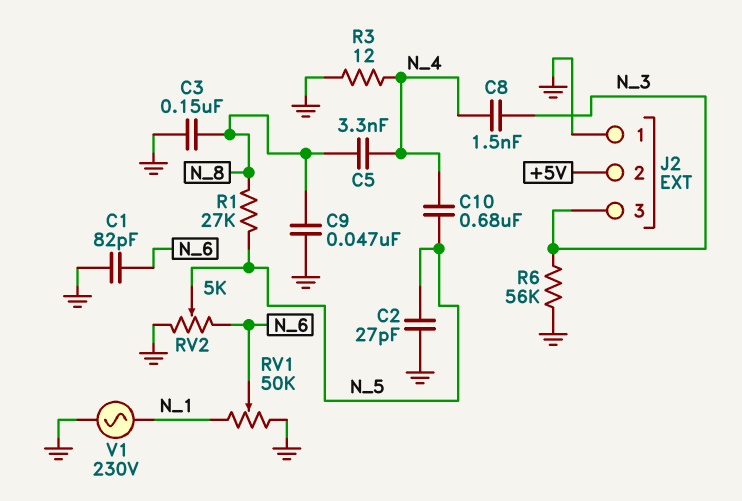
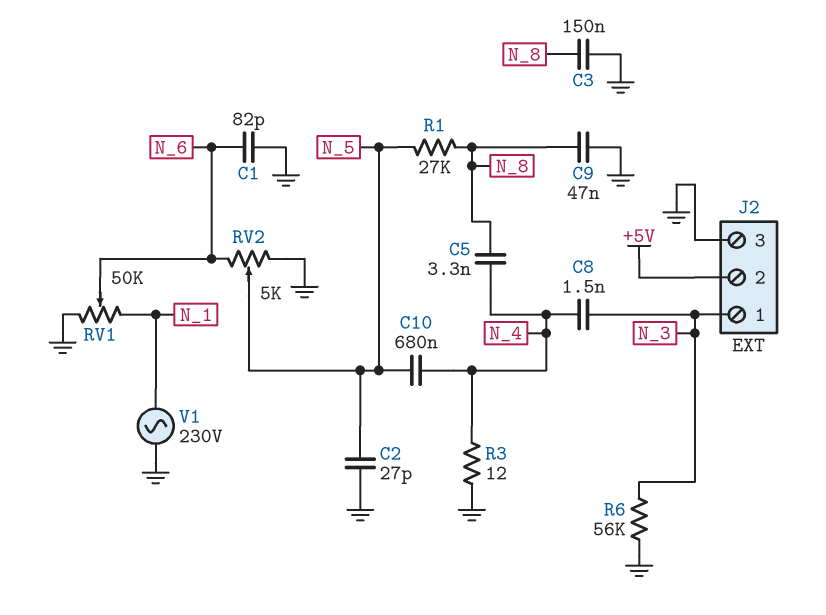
J2 pin 1: GND -> N_3
J2 pin 3: N_3 -> GND

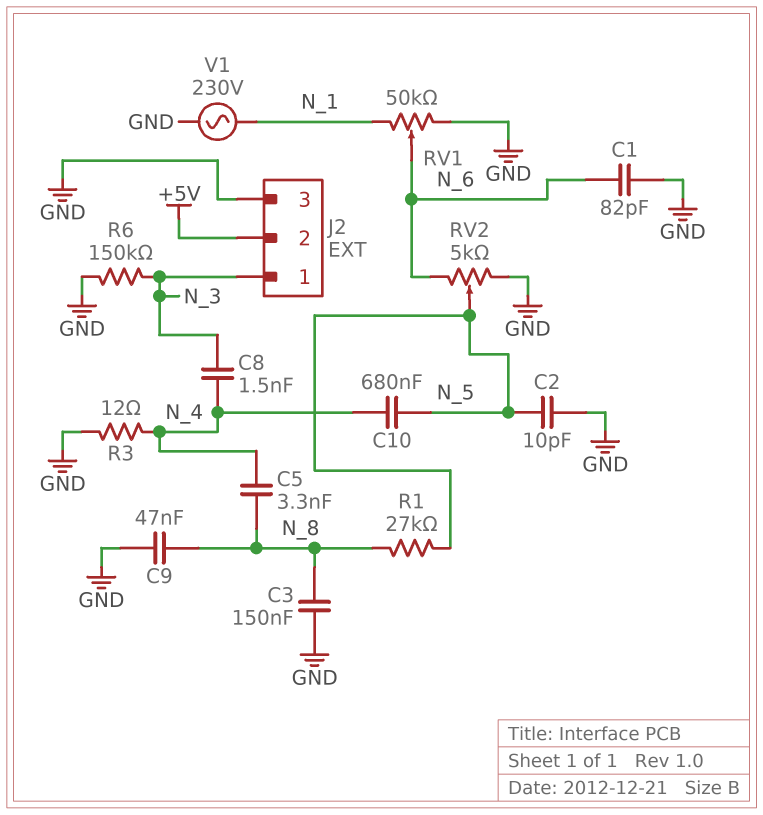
C2: 27pF (GND, N_5) -> 10pF (GND, N_5)
R6: 56k (GND, N_3) -> 150k (GND, N_3)

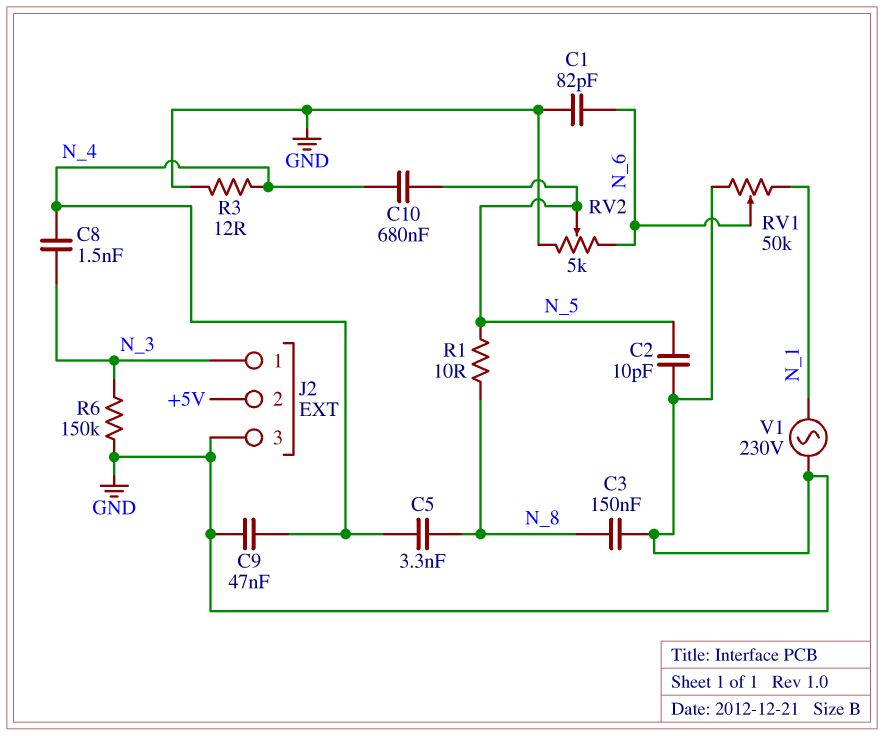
C9: 47nF (GND, N_8) -> 47nF (GND, N_4)
R1: 27k (N_5, N_8) -> 10 (N_5, N_8)

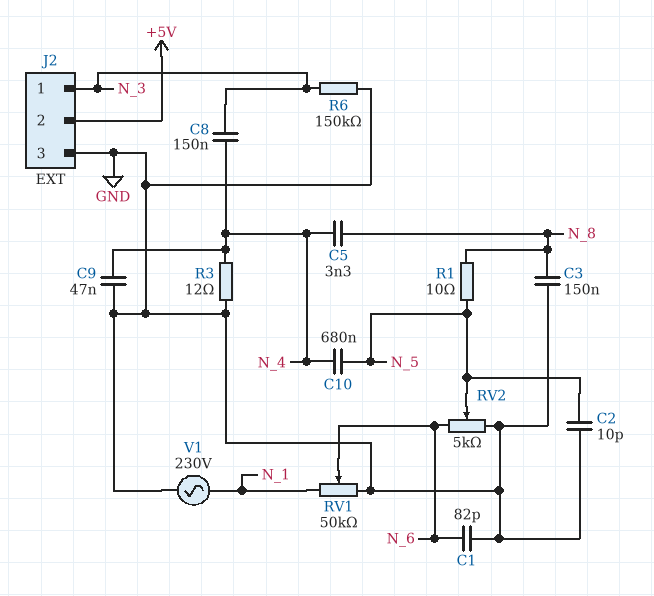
C8: 1.5nF (N_3, N_4) -> 150nF (N_3, N_4)

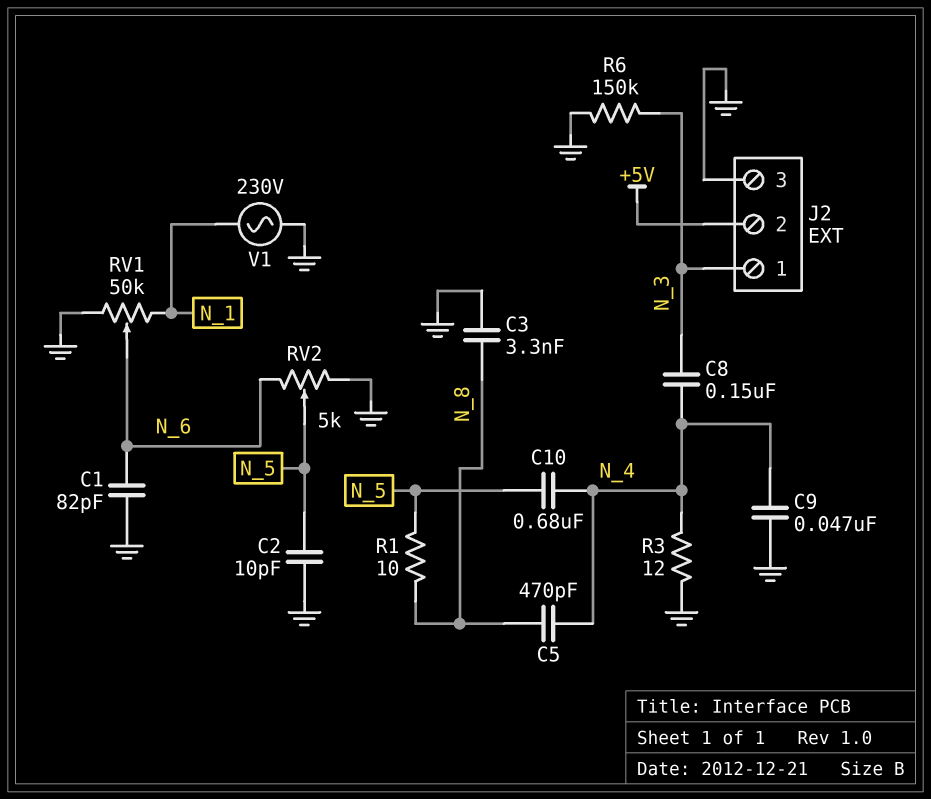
C3: 150nF (GND, N_8) -> 3.3nF (GND, N_8)
C5: 3.3nF (N_4, N_8) -> 470pF (N_4, N_8)

